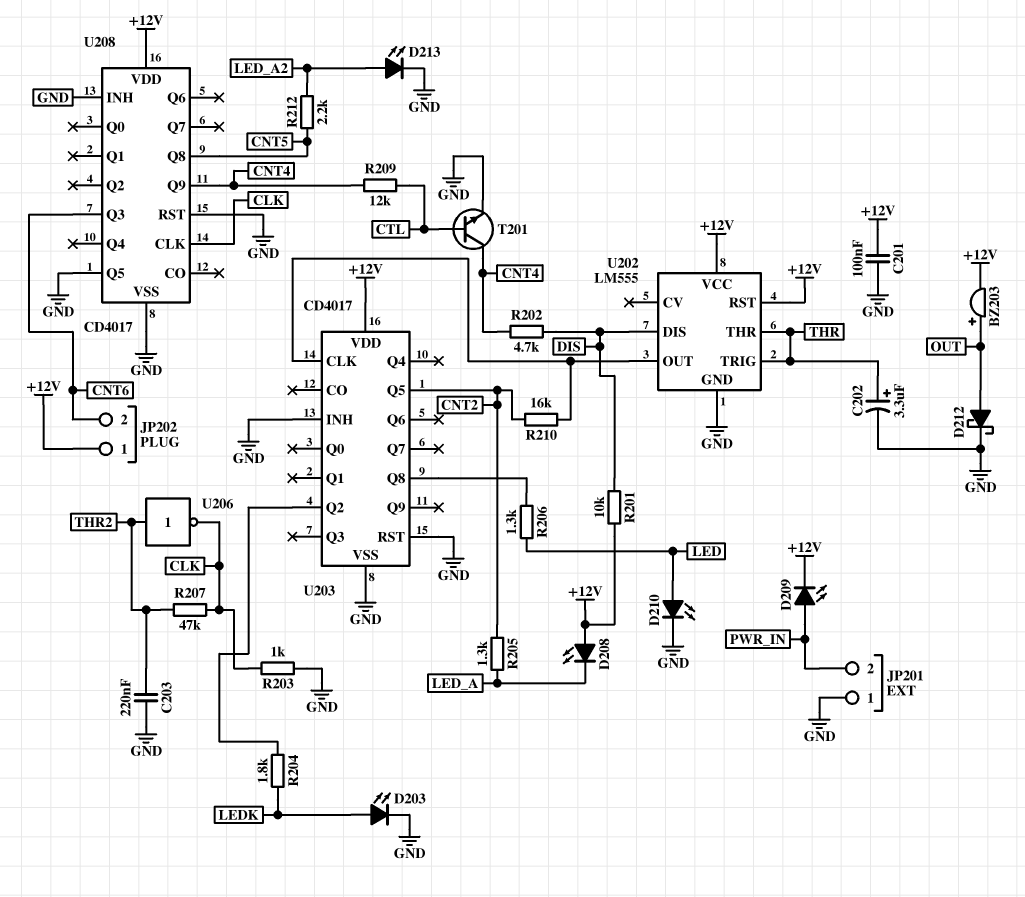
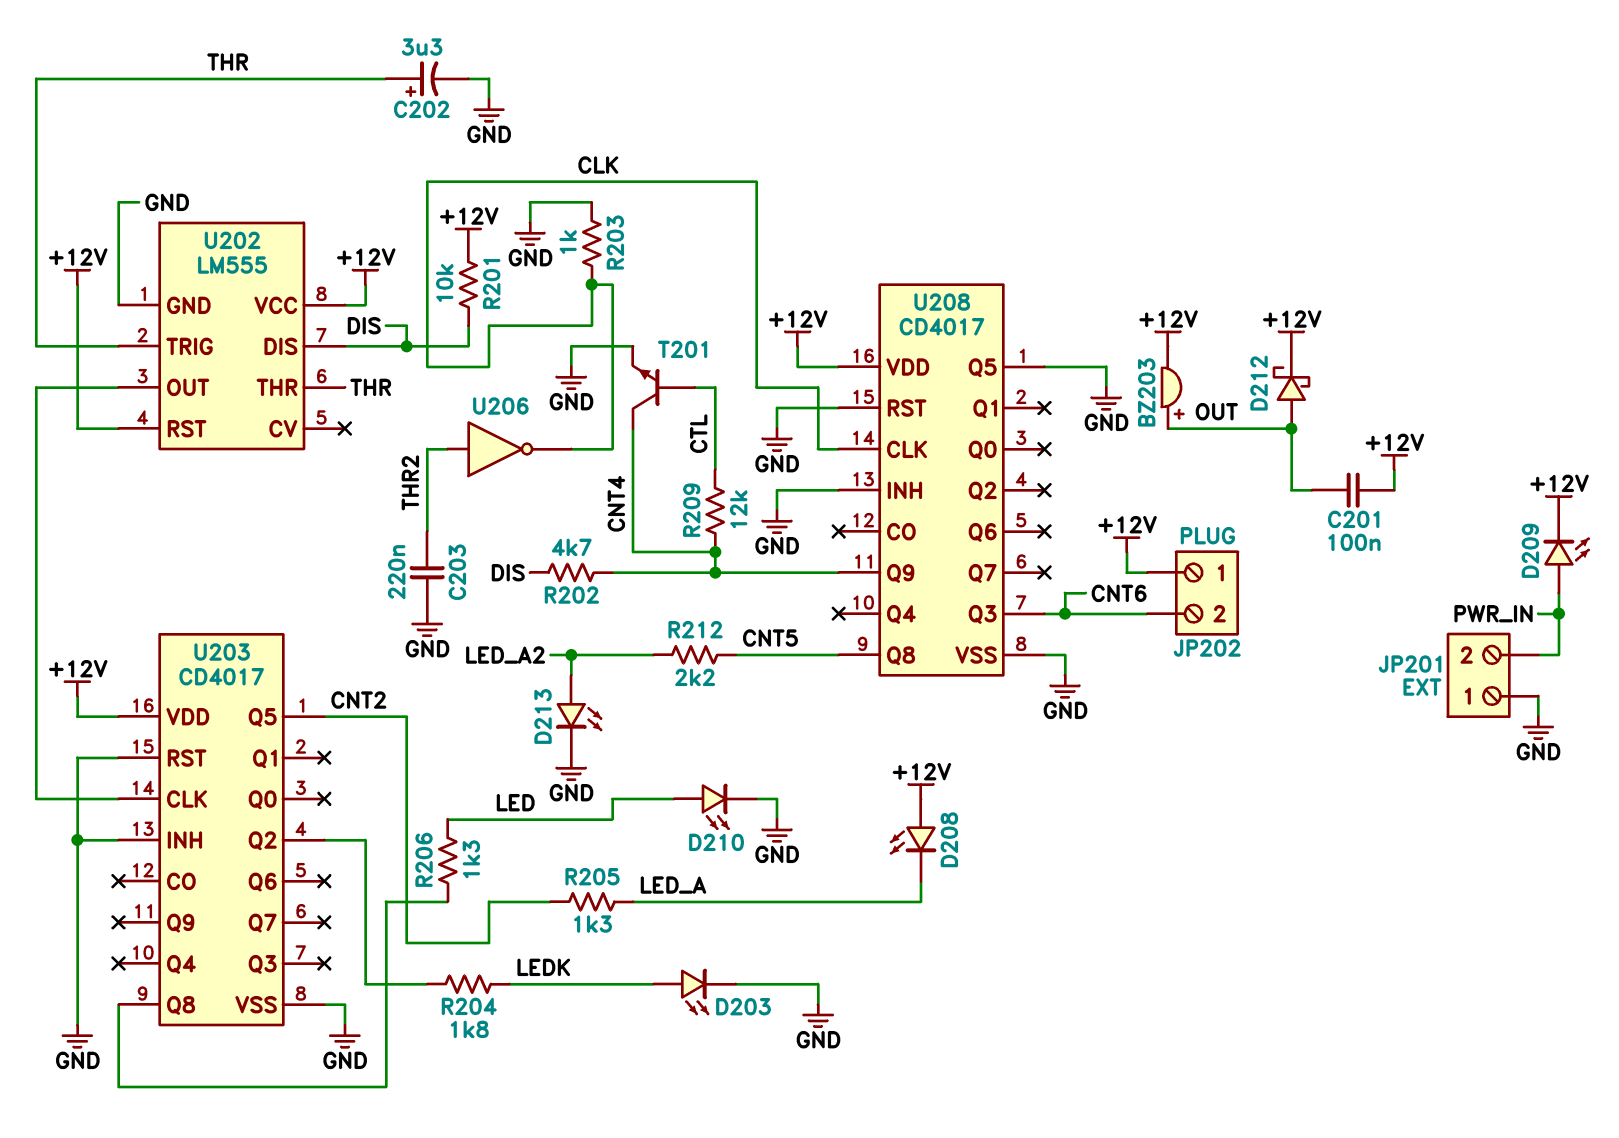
C201: 100nF (+12V, GND) -> 100nF (+12V, OUT)
D212: schottky (A OUT, K GND) -> schottky (A OUT, K +12V)
R207: 47k (CLK, THR2) -> none
R210: 16k (CNT2, U202/OUT) -> none

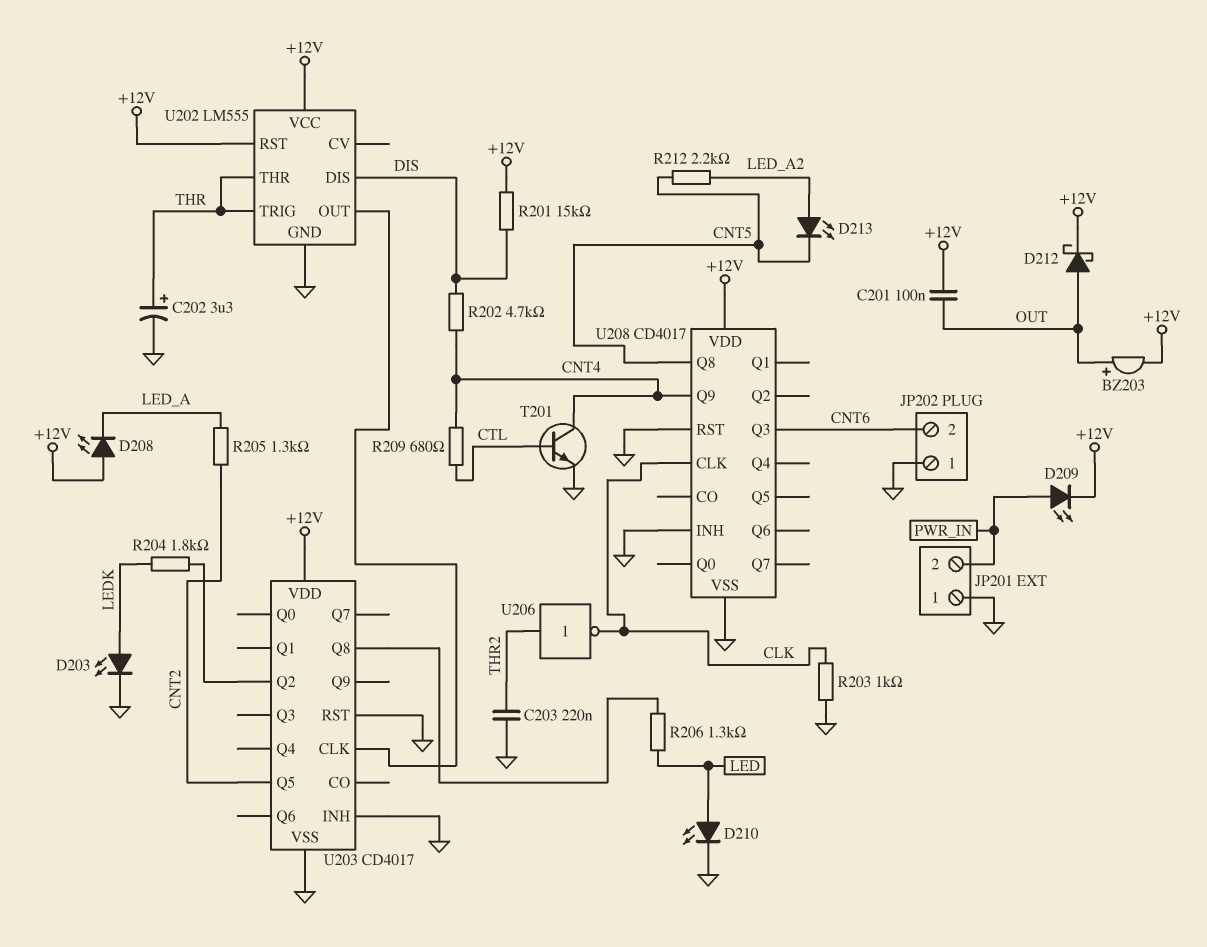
D213: LED (A LED_A2, K GND) -> LED (A LED_A2, K CNT5)
JP202 pin 1: +12V -> GND
R201: 10k (+12V, DIS) -> 15k (+12V, DIS)
R209: 12k (CNT4, CTL) -> 680 (CNT4, CTL)
U208 pin Q5: GND -> none

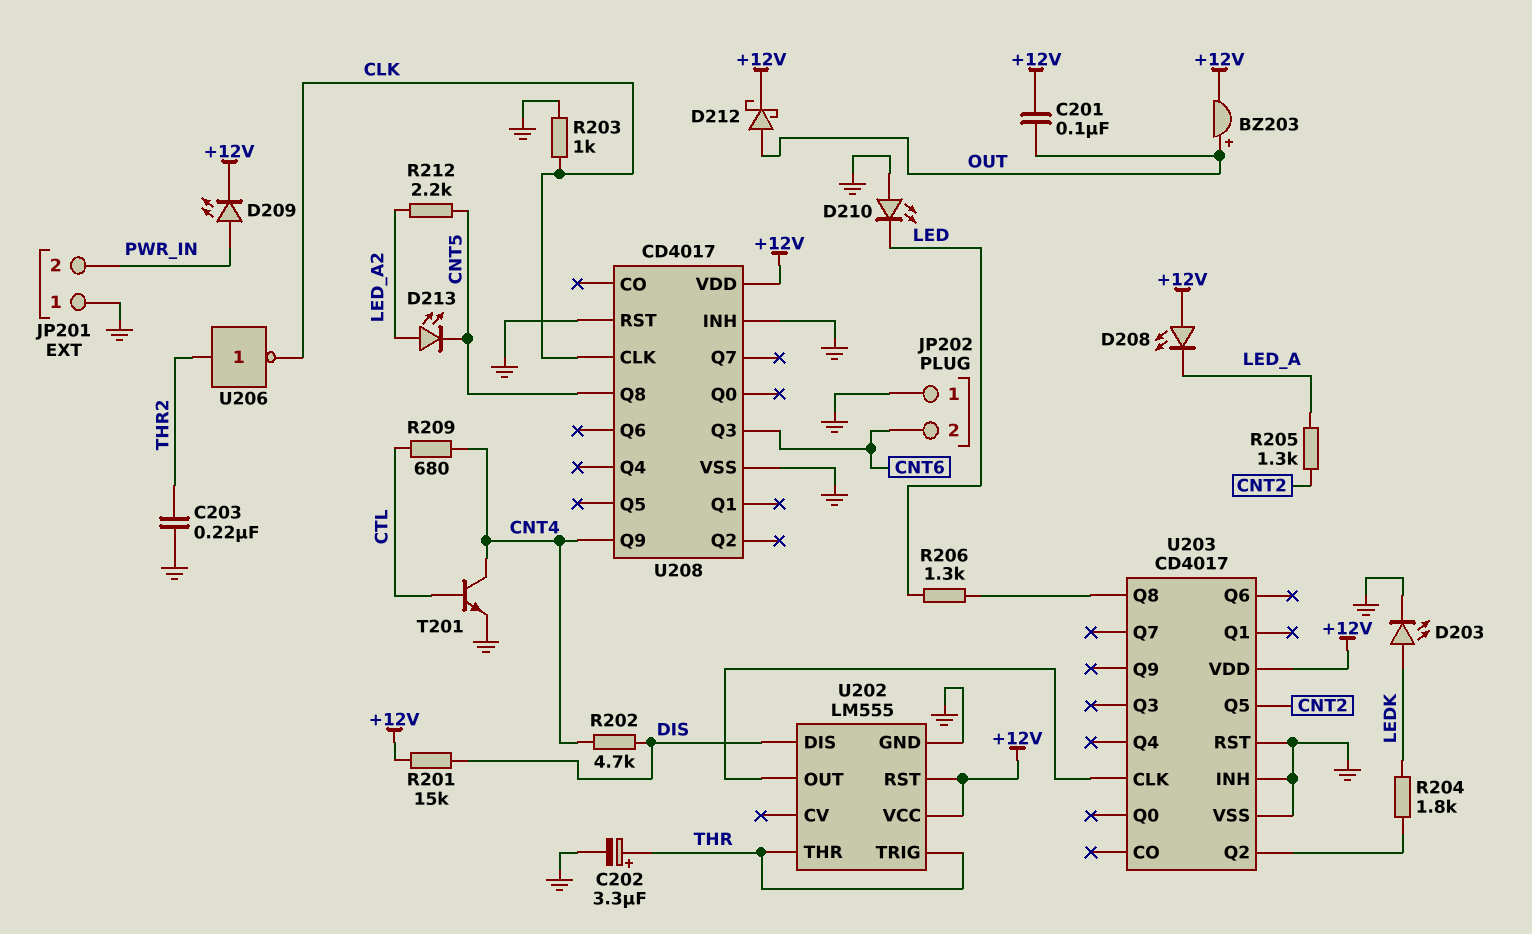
D210: LED (A LED, K GND) -> LED (A GND, K LED)

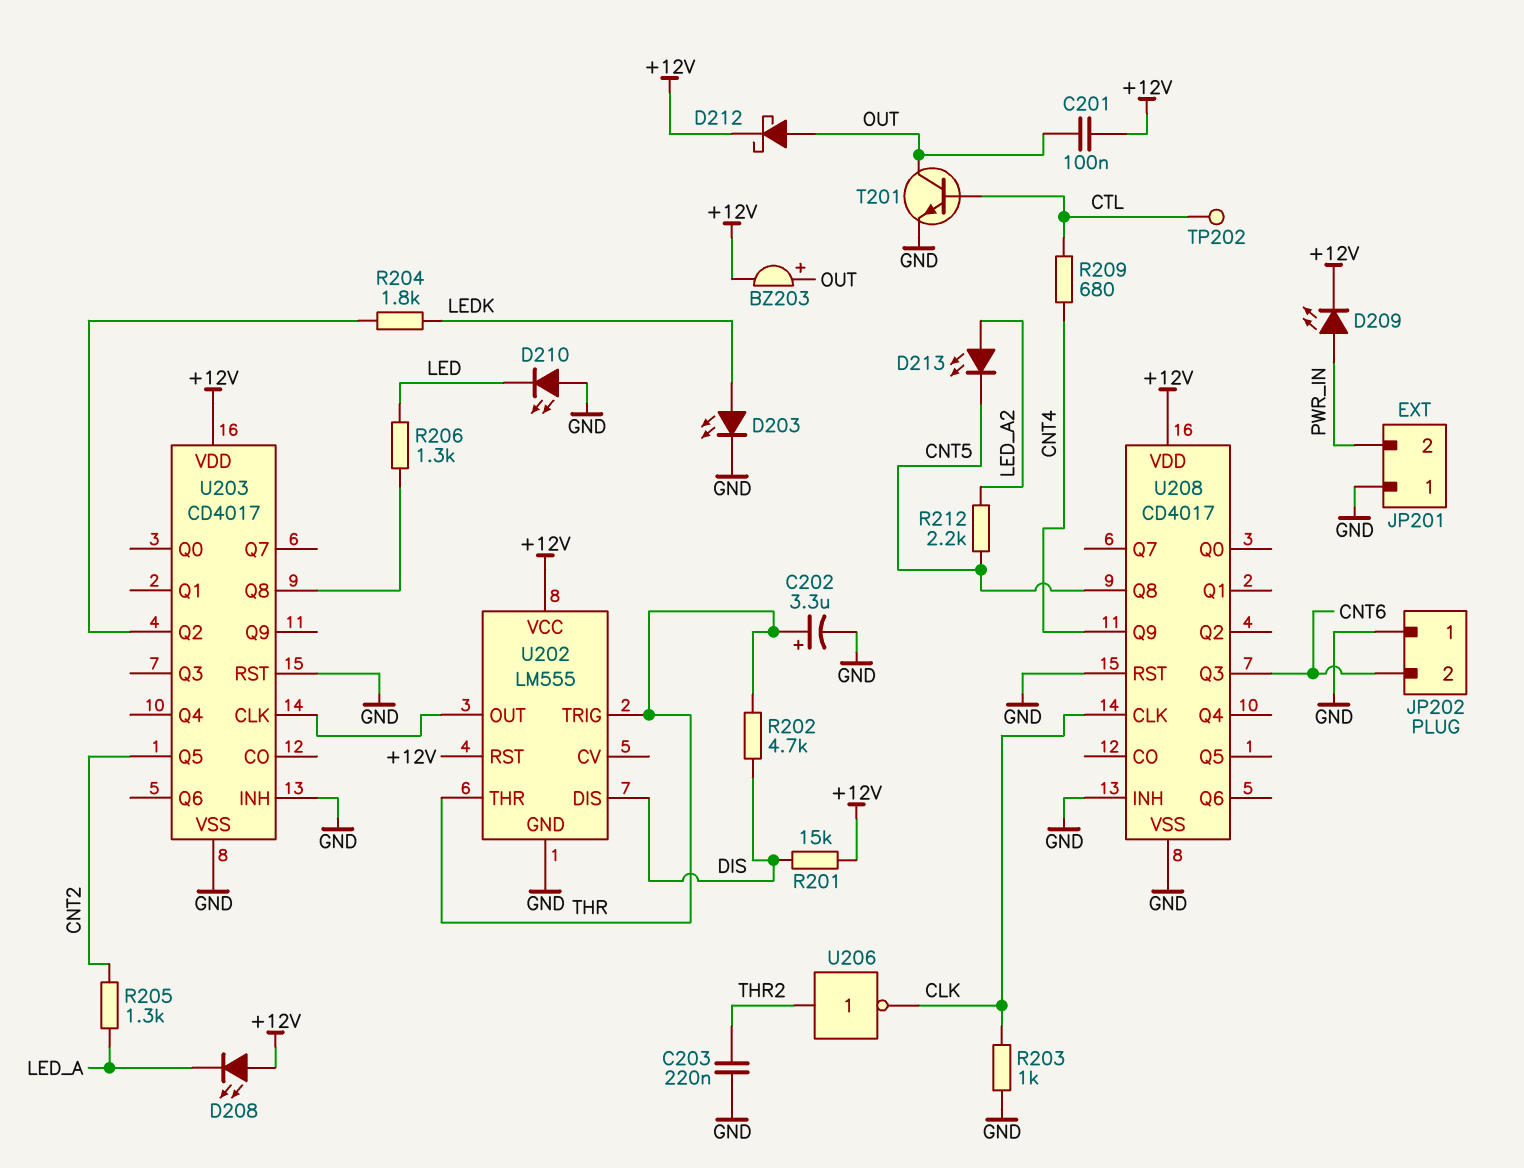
R202: 4.7k (CNT4, DIS) -> 4.7k (DIS, THR)
T201: NPN (B CTL, C CNT4, E GND) -> NPN (B CTL, C OUT, E GND)
TP202: none -> test point (CTL)

